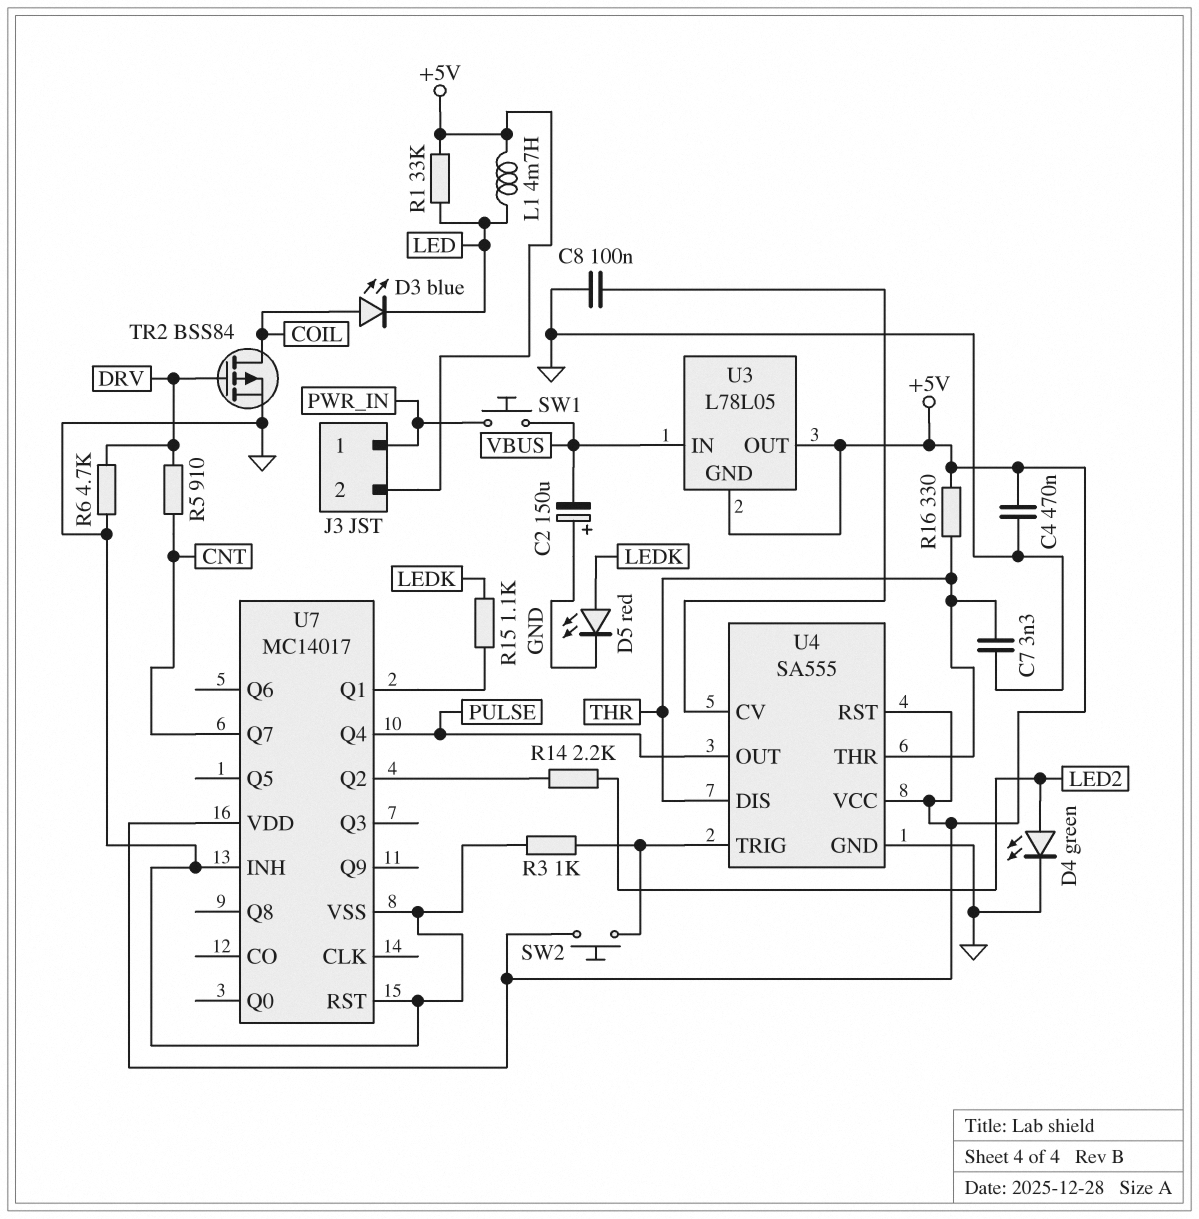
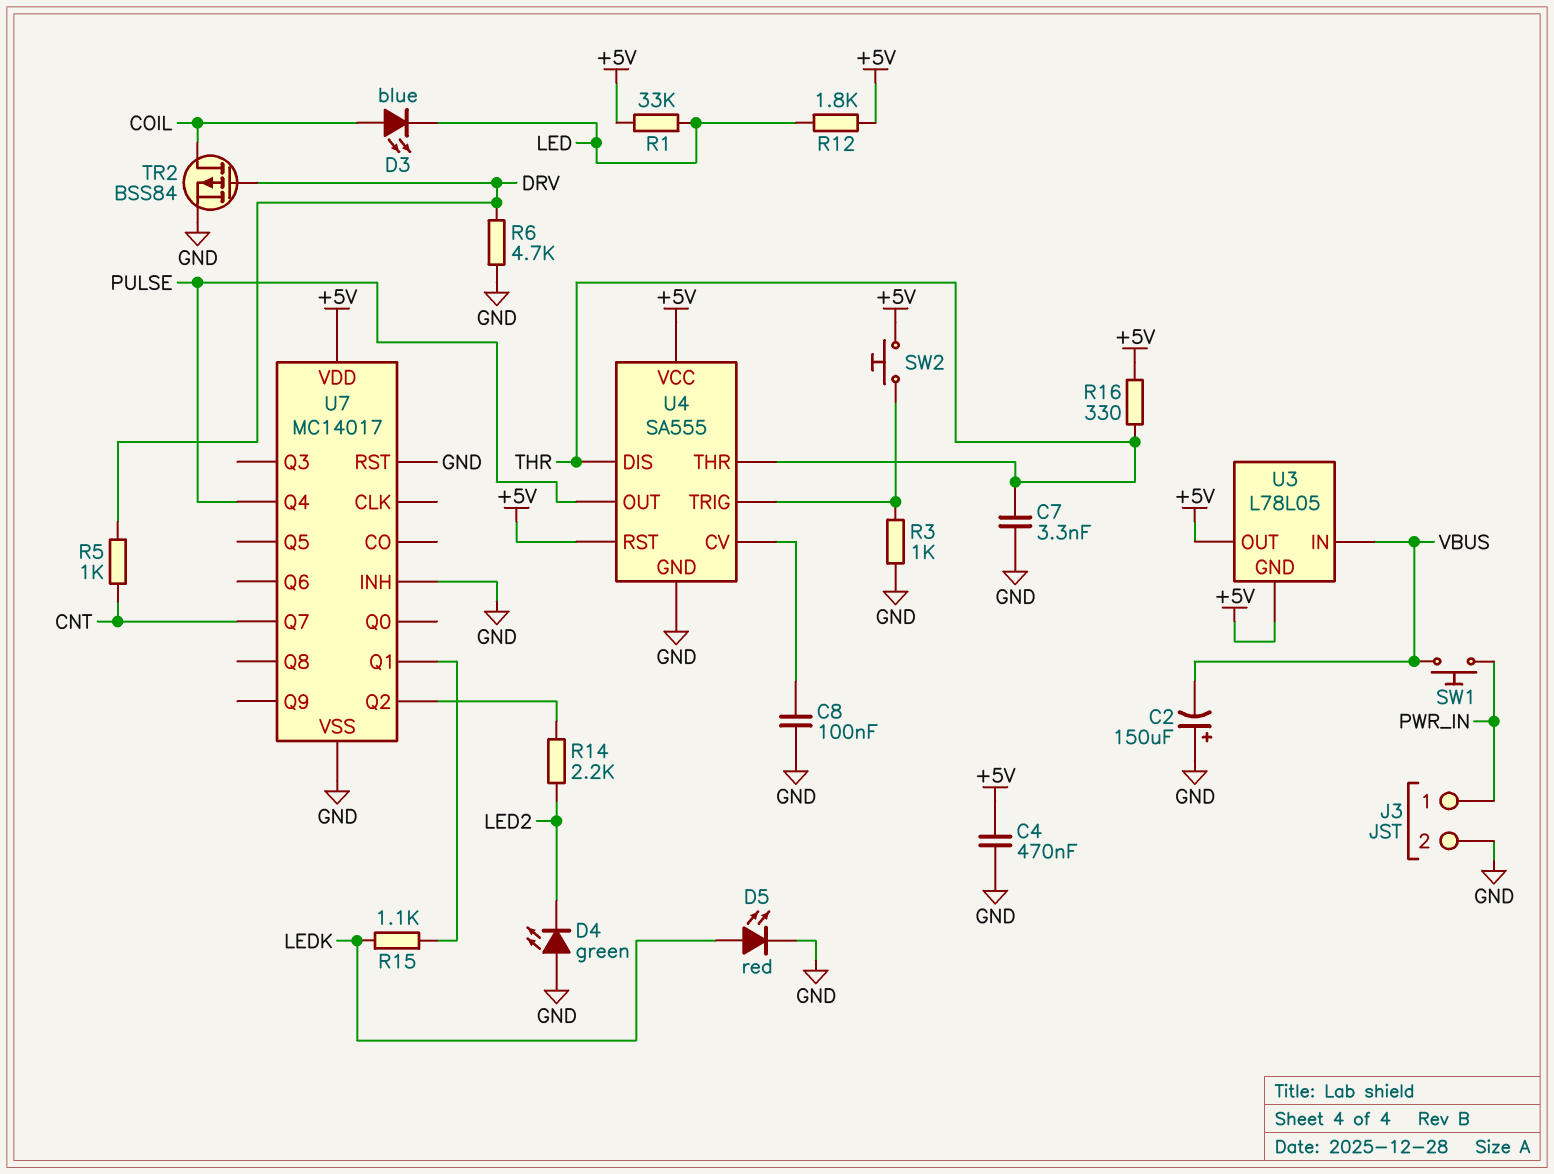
D4: LED green (A LED2, K GND) -> LED green (A GND, K LED2)
J3 pin 2: +5V -> GND
L1: 4.7mH (+5V, LED) -> none
R5: 910 (CNT, DRV) -> 1k (CNT, DRV)
R12: none -> 1.8k (+5V, LED)

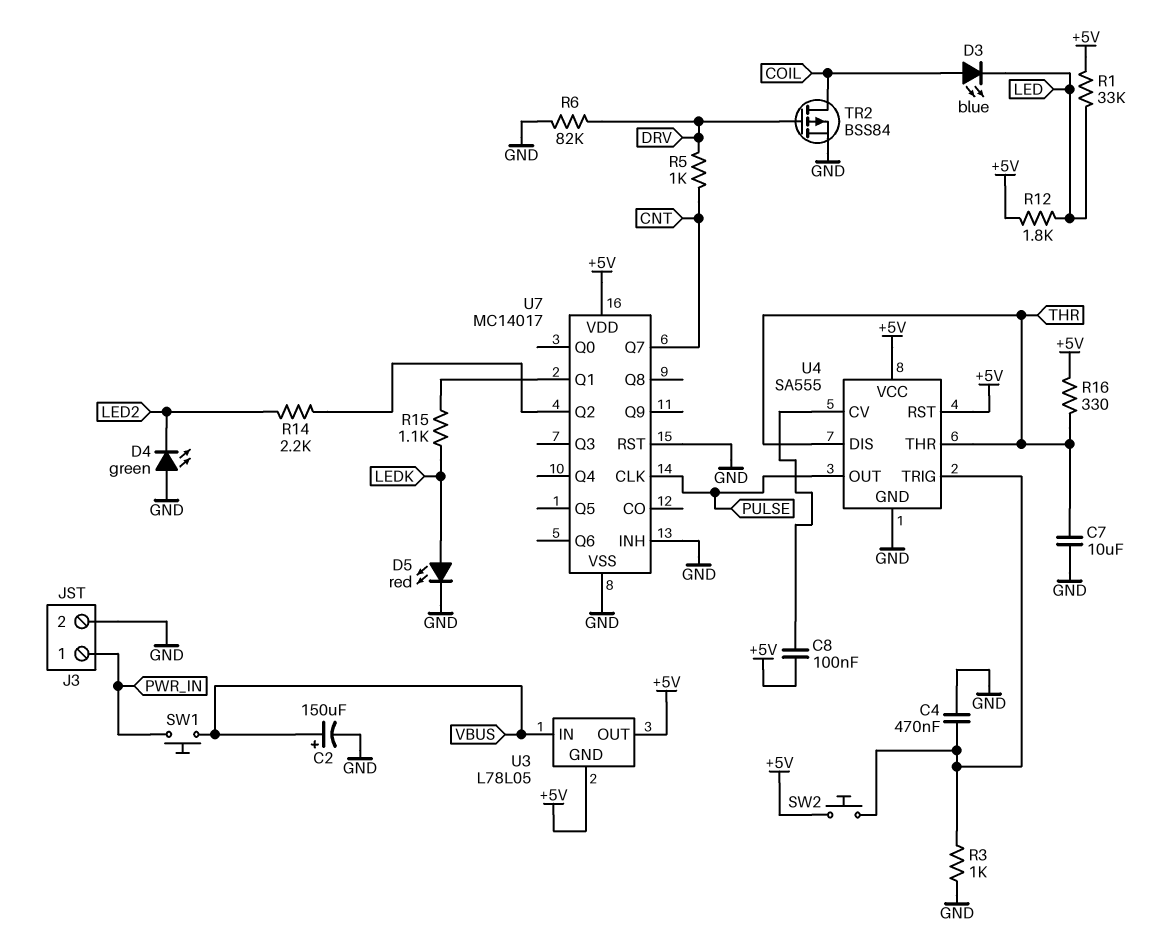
C2: 150uF (plus GND, minus VBUS) -> 150uF (plus VBUS, minus GND)
C4: 470nF (+5V, GND) -> 470nF (GND, U4/TRIG)
C7: 3.3nF (GND, THR) -> 10uF (GND, THR)
C8: 100nF (GND, U4/CV) -> 100nF (+5V, U4/CV)
R6: 4.7k (DRV, GND) -> 82k (DRV, GND)
U7 pin CLK: none -> PULSE
U7 pin Q4: PULSE -> none

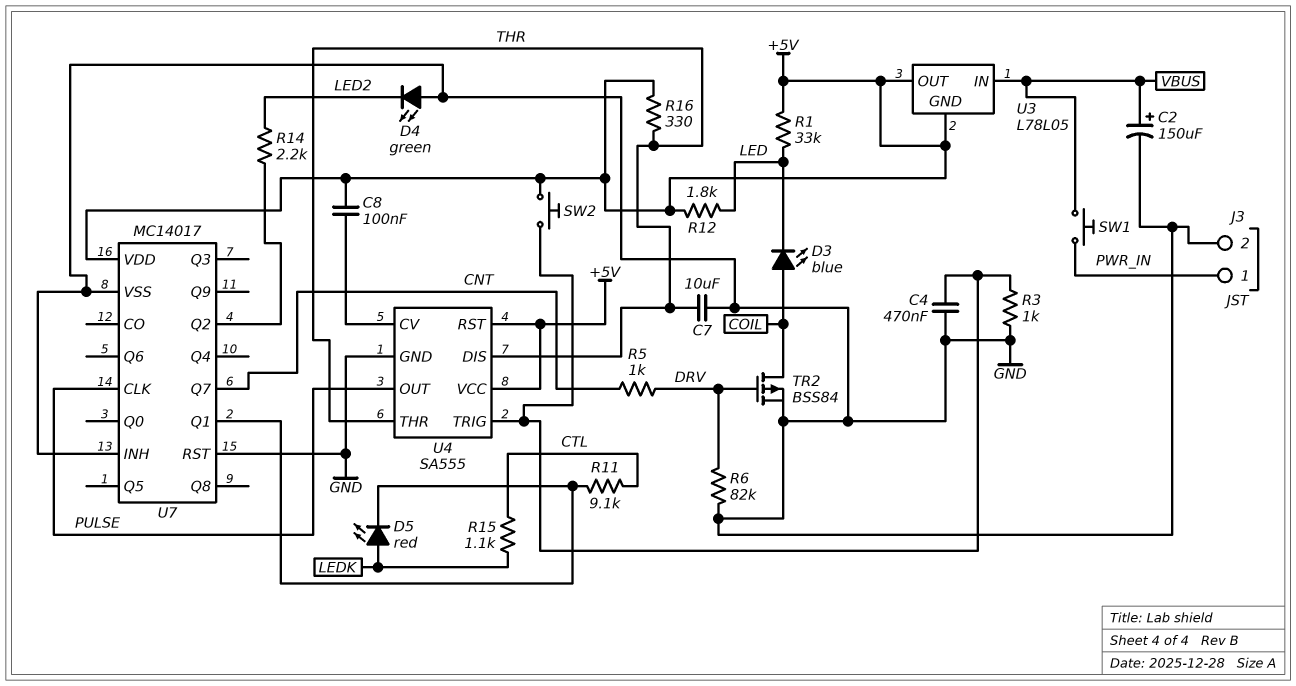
D5: LED red (A LEDK, K GND) -> LED red (A LEDK, K U7/Q1)
R11: none -> 9.1k (CTL, U7/Q1)
R15: 1.1k (LEDK, U7/Q1) -> 1.1k (CTL, LEDK)

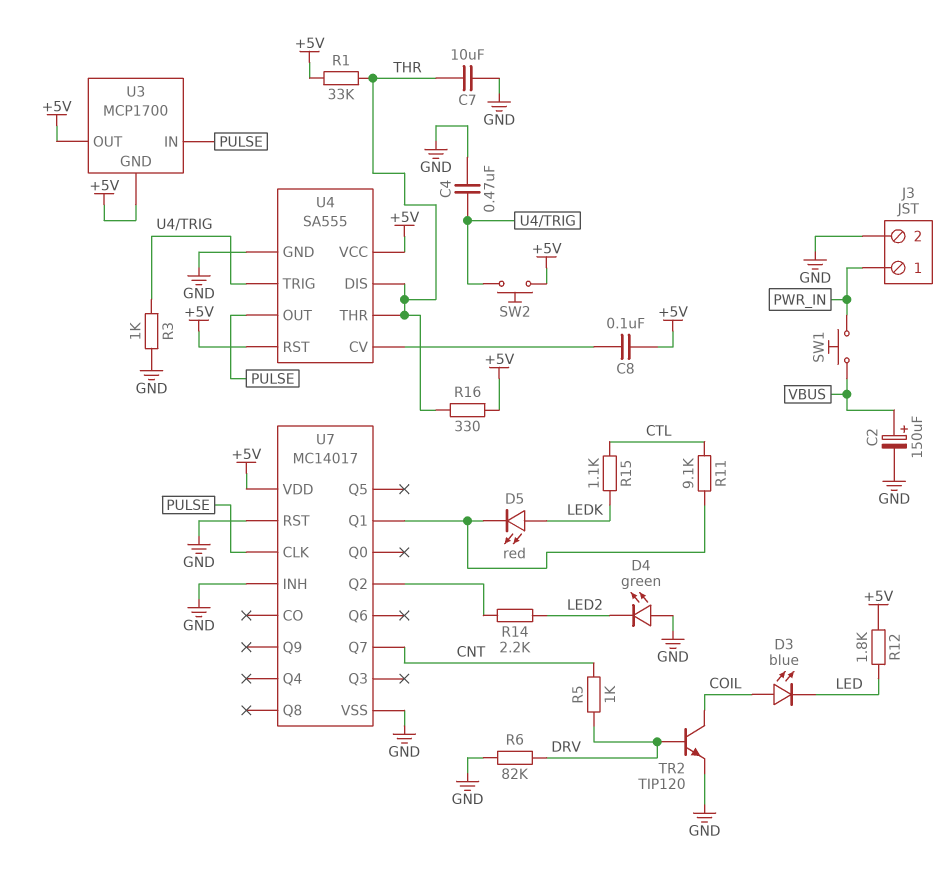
R1: 33k (+5V, LED) -> 33k (+5V, THR)
TR2: PMOS BSS84 (G DRV, D COIL, S GND) -> NPN TIP120 (B DRV, C COIL, E GND)
U3: L78L05 -> MCP1700
U3 pin IN: VBUS -> PULSE

